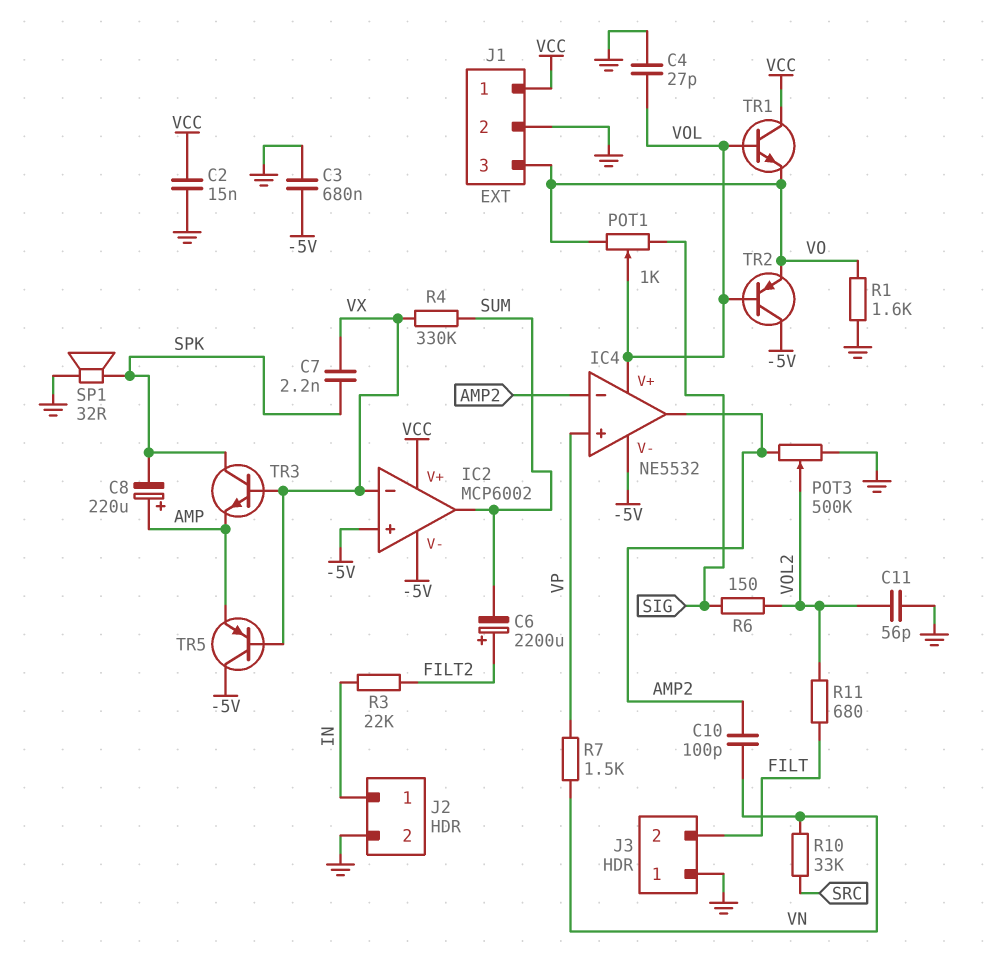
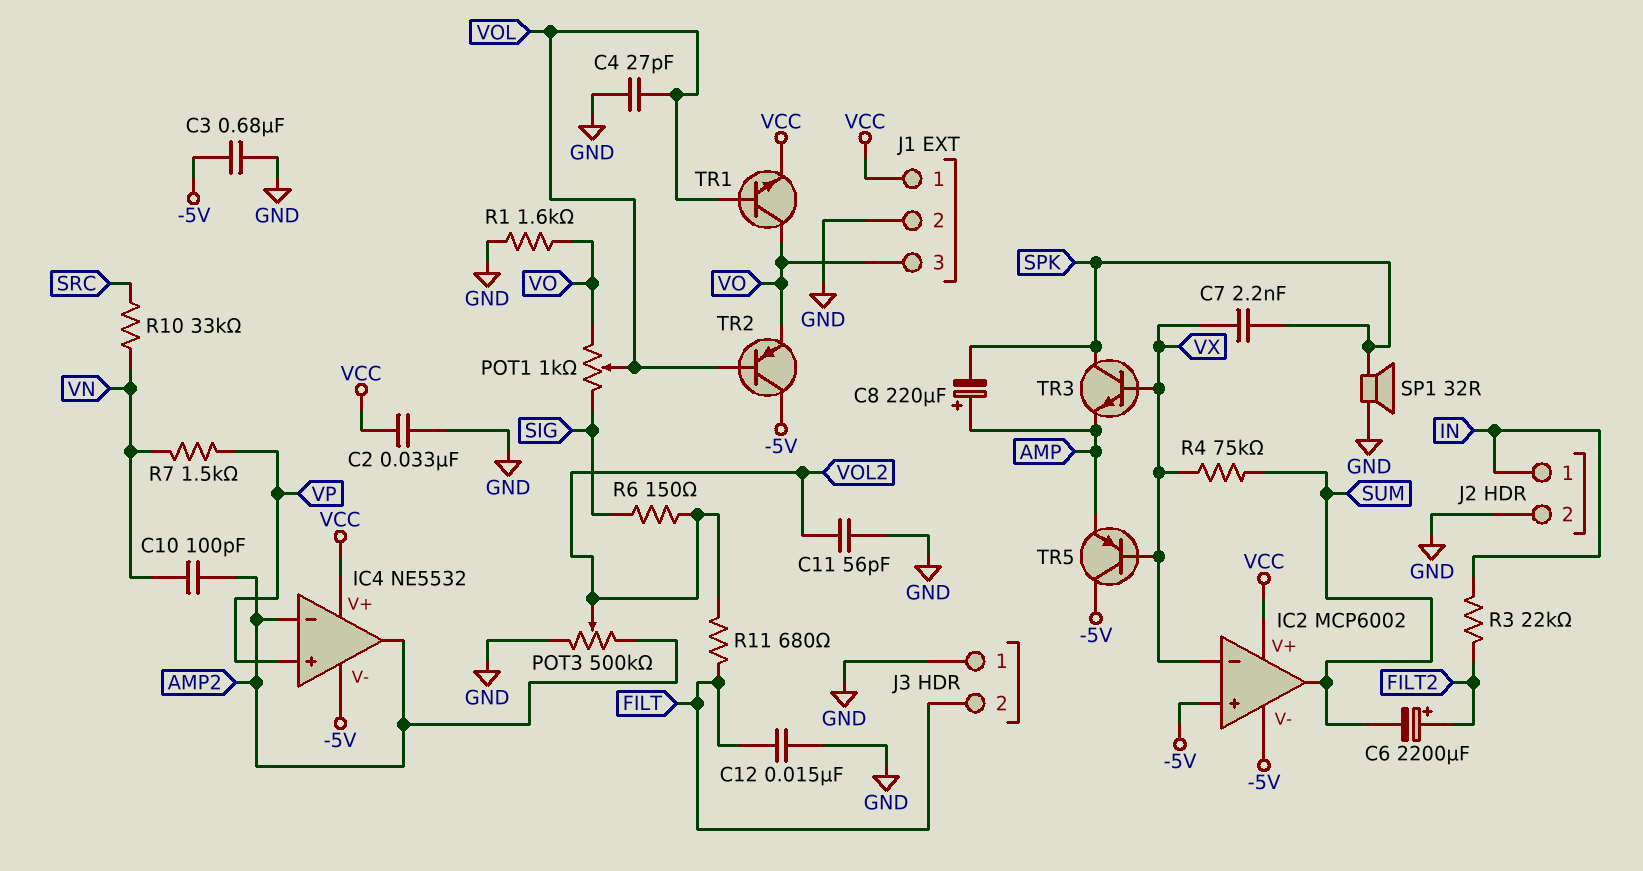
C2: 15nF (GND, VCC) -> 33nF (GND, VCC)
C12: none -> 15nF (FILT, GND)
IC4 pin V+: VOL -> VCC
R4: 330k (SUM, VX) -> 75k (SUM, VX)
TR1: NPN (B VOL, C VCC, E VO) -> NPN (B VOL, C VO, E VCC)

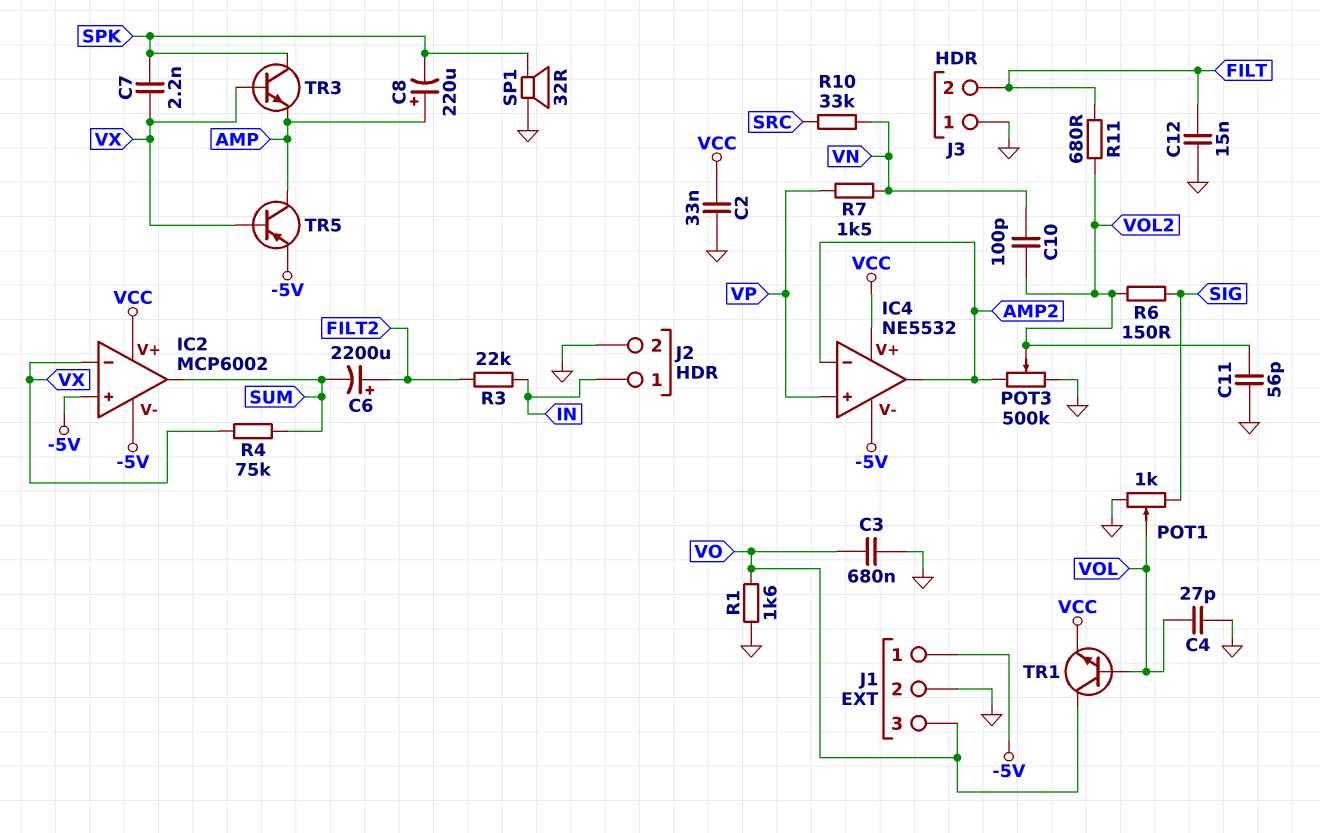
C3: 680nF (-5V, GND) -> 680nF (GND, VO)
C10: 100pF (AMP2, VN) -> 100pF (VN, VOL2)
J1 pin 1: VCC -> -5V
POT1: 1k (SIG, VO, wiper VOL) -> 1k (GND, SIG, wiper VOL)
TR2: PNP (B VOL, C -5V, E VO) -> none
TR5: PNP (B VX, C -5V, E AMP) -> PNP (B VX, C AMP, E -5V)

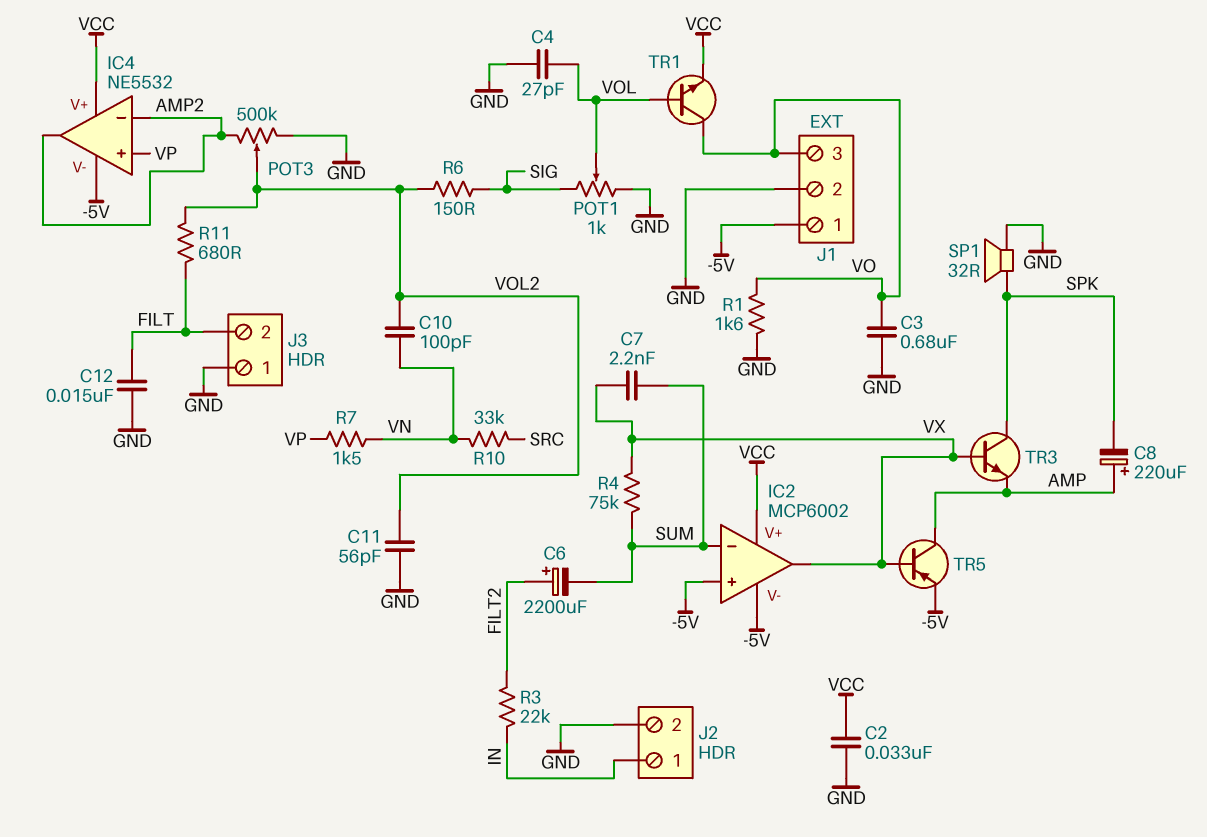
C7: 2.2nF (SPK, VX) -> 2.2nF (SUM, VX)
IC2 pin in-: VX -> SUM
IC2 pin out: SUM -> VX

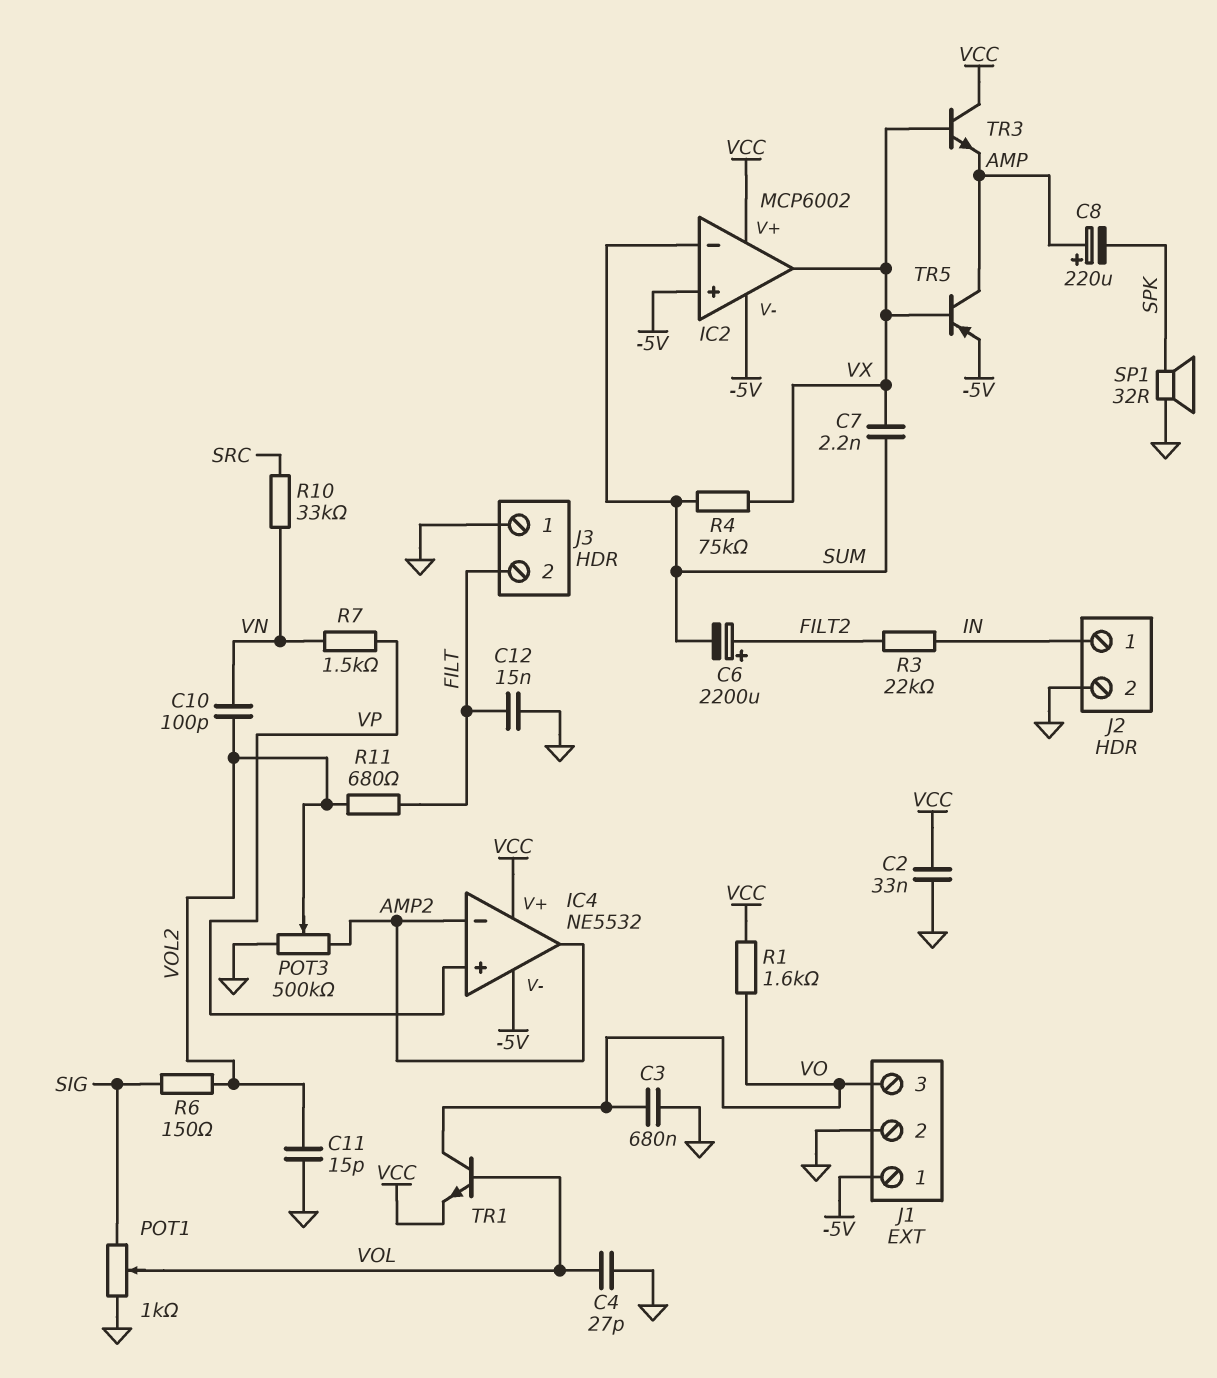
C11: 56pF (GND, VOL2) -> 15pF (GND, VOL2)
R1: 1.6k (GND, VO) -> 1.6k (VCC, VO)
TR3: NPN (B VX, C SPK, E AMP) -> NPN (B VX, C VCC, E AMP)

